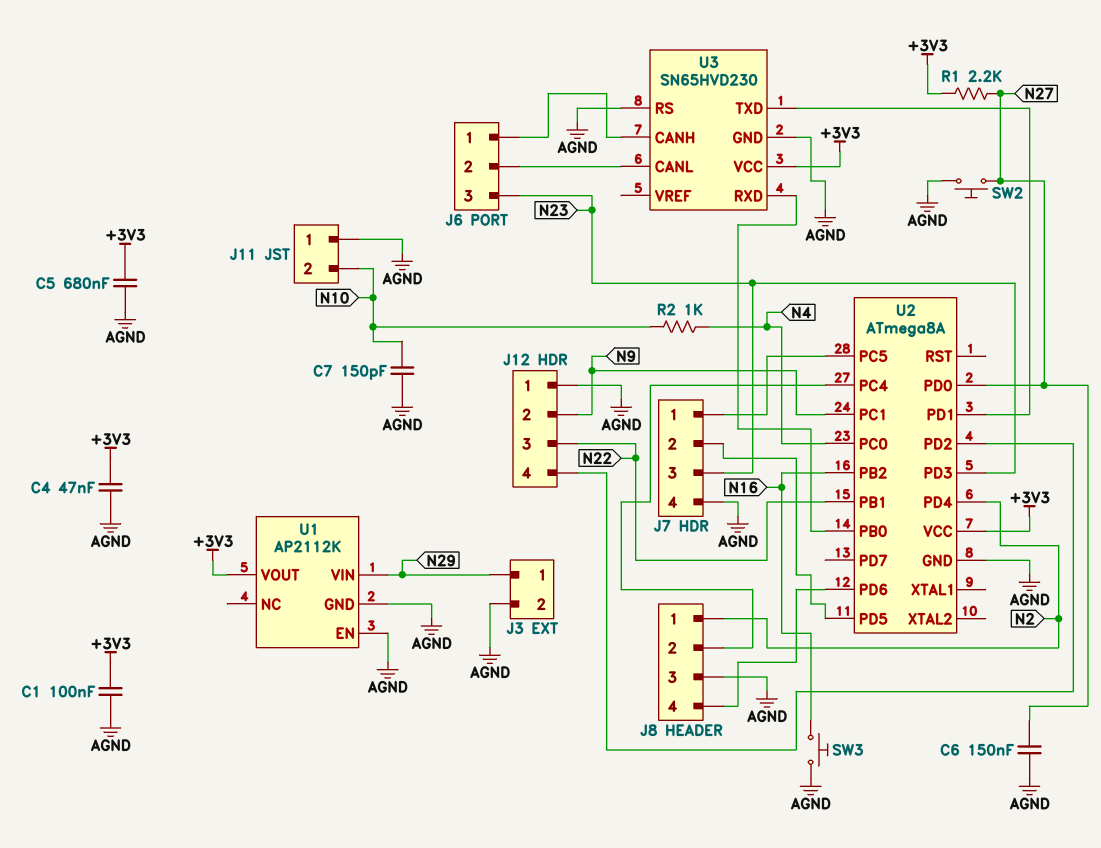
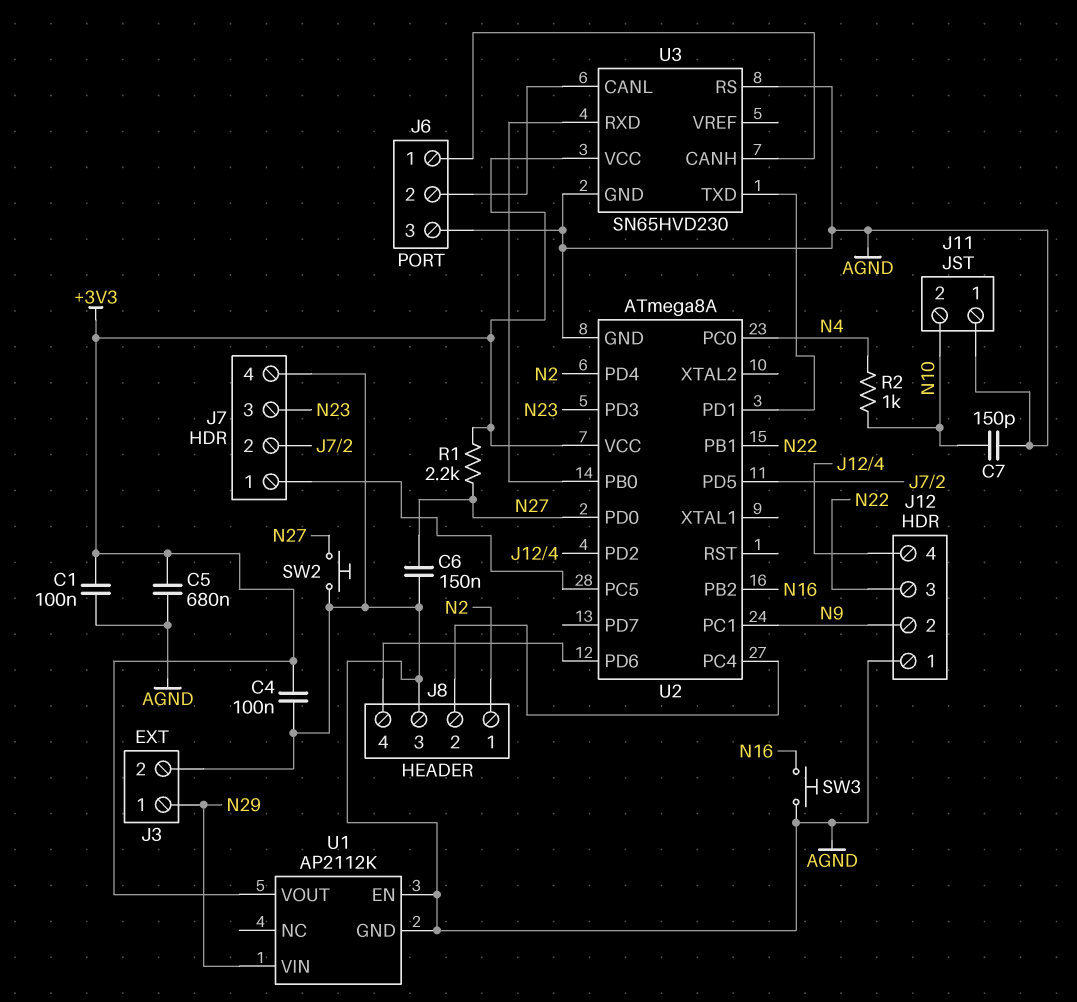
C4: 47nF (+3V3, AGND) -> 100nF (+3V3, AGND)
J6 pin 3: N23 -> AGND

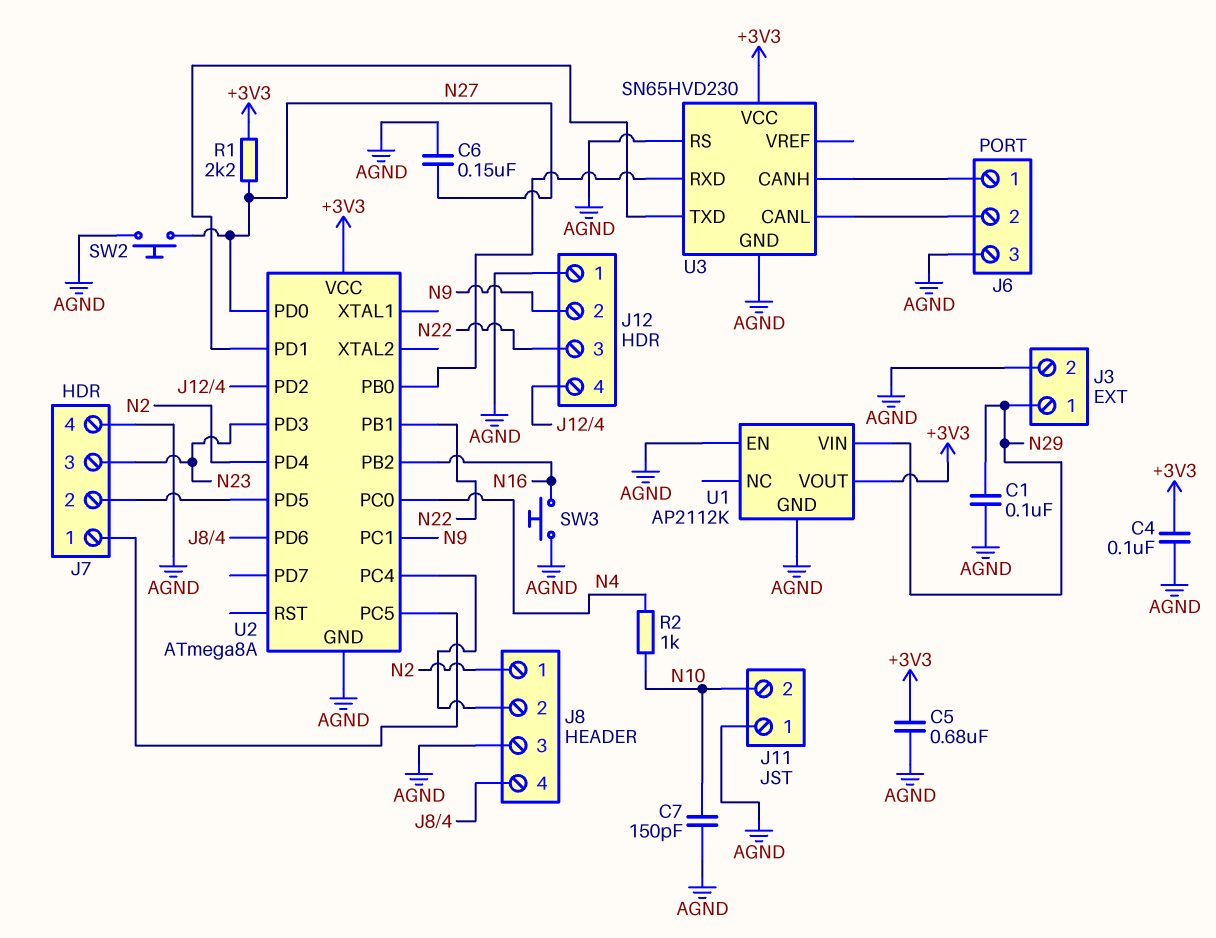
C1: 100nF (+3V3, AGND) -> 100nF (AGND, N29)

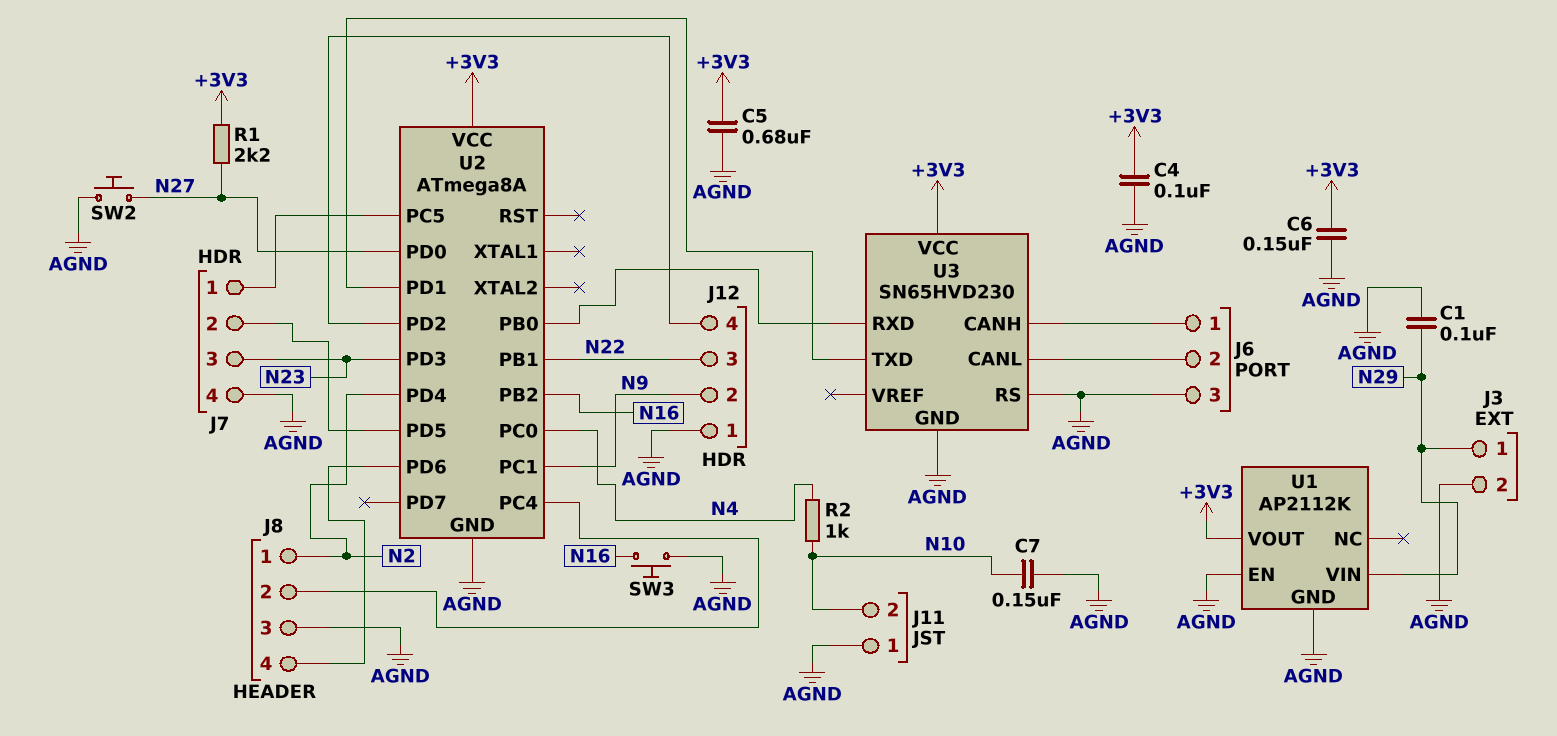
C6: 150nF (AGND, N27) -> 150nF (+3V3, AGND)
C7: 150pF (AGND, N10) -> 150nF (AGND, N10)

